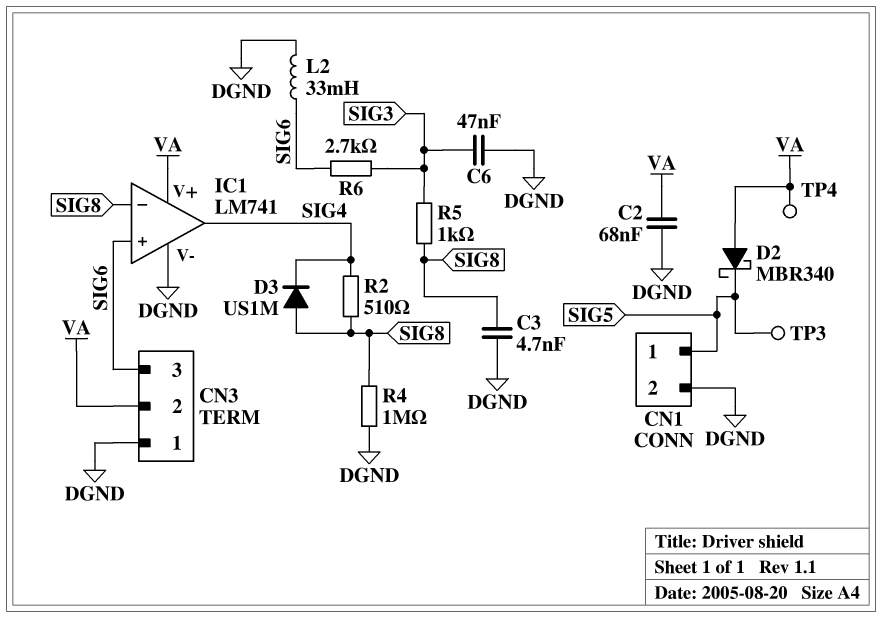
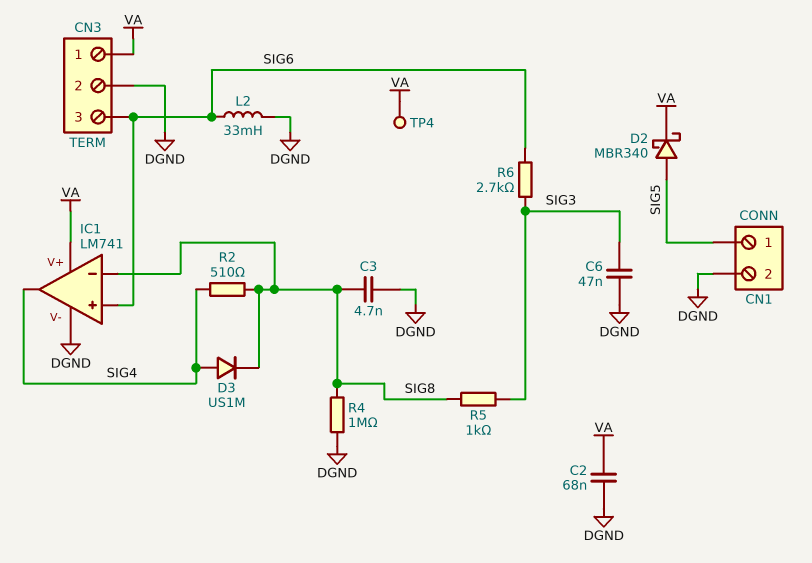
CN3 pin 1: DGND -> VA
CN3 pin 2: VA -> DGND
D2: schottky MBR340 (A VA, K SIG5) -> schottky MBR340 (A SIG5, K VA)
D3: diode US1M (A SIG8, K SIG4) -> diode US1M (A SIG4, K SIG8)
TP3: test point (SIG5) -> none

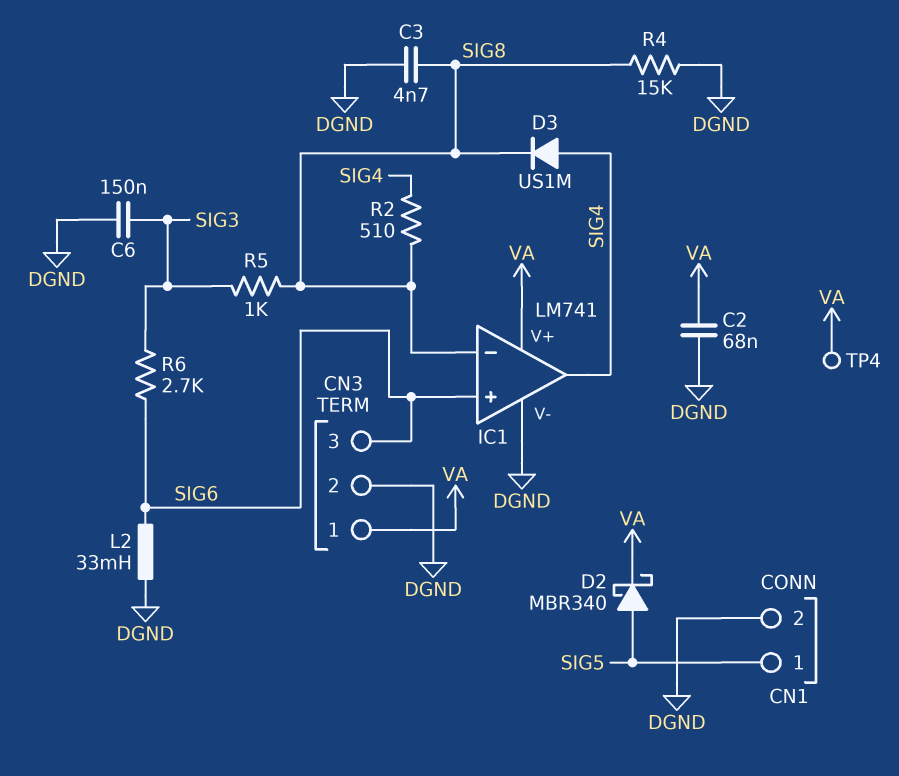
C6: 47nF (DGND, SIG3) -> 150nF (DGND, SIG3)
R4: 1M (DGND, SIG8) -> 15k (DGND, SIG8)

